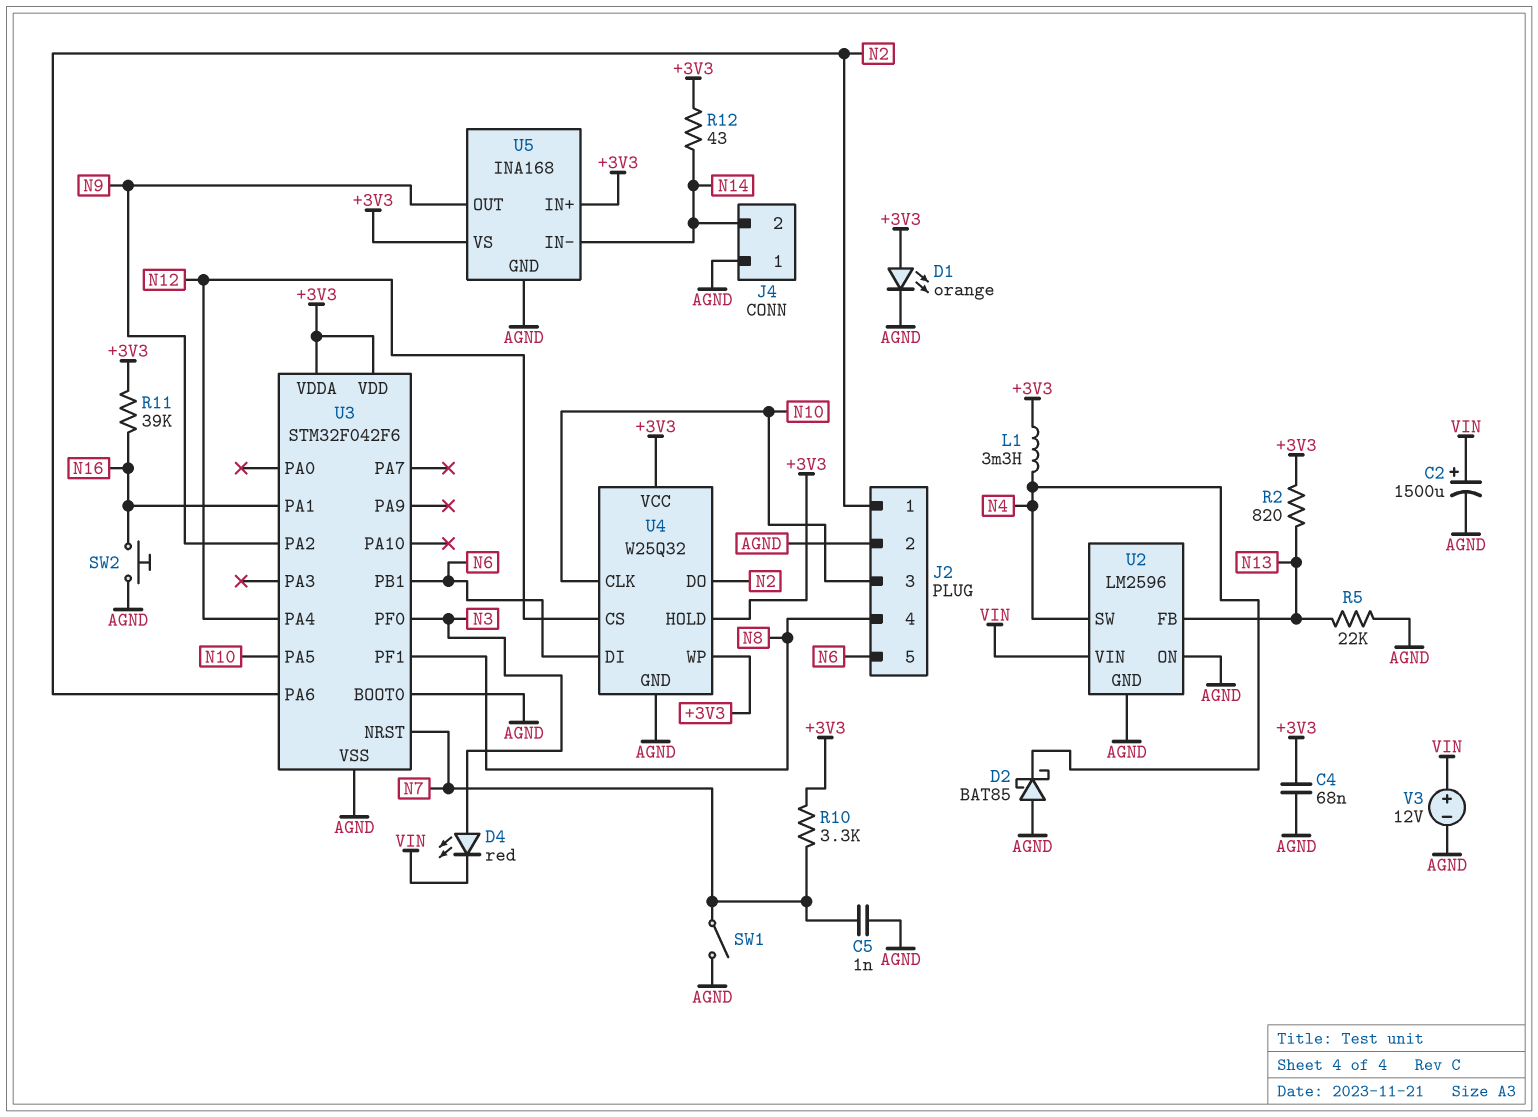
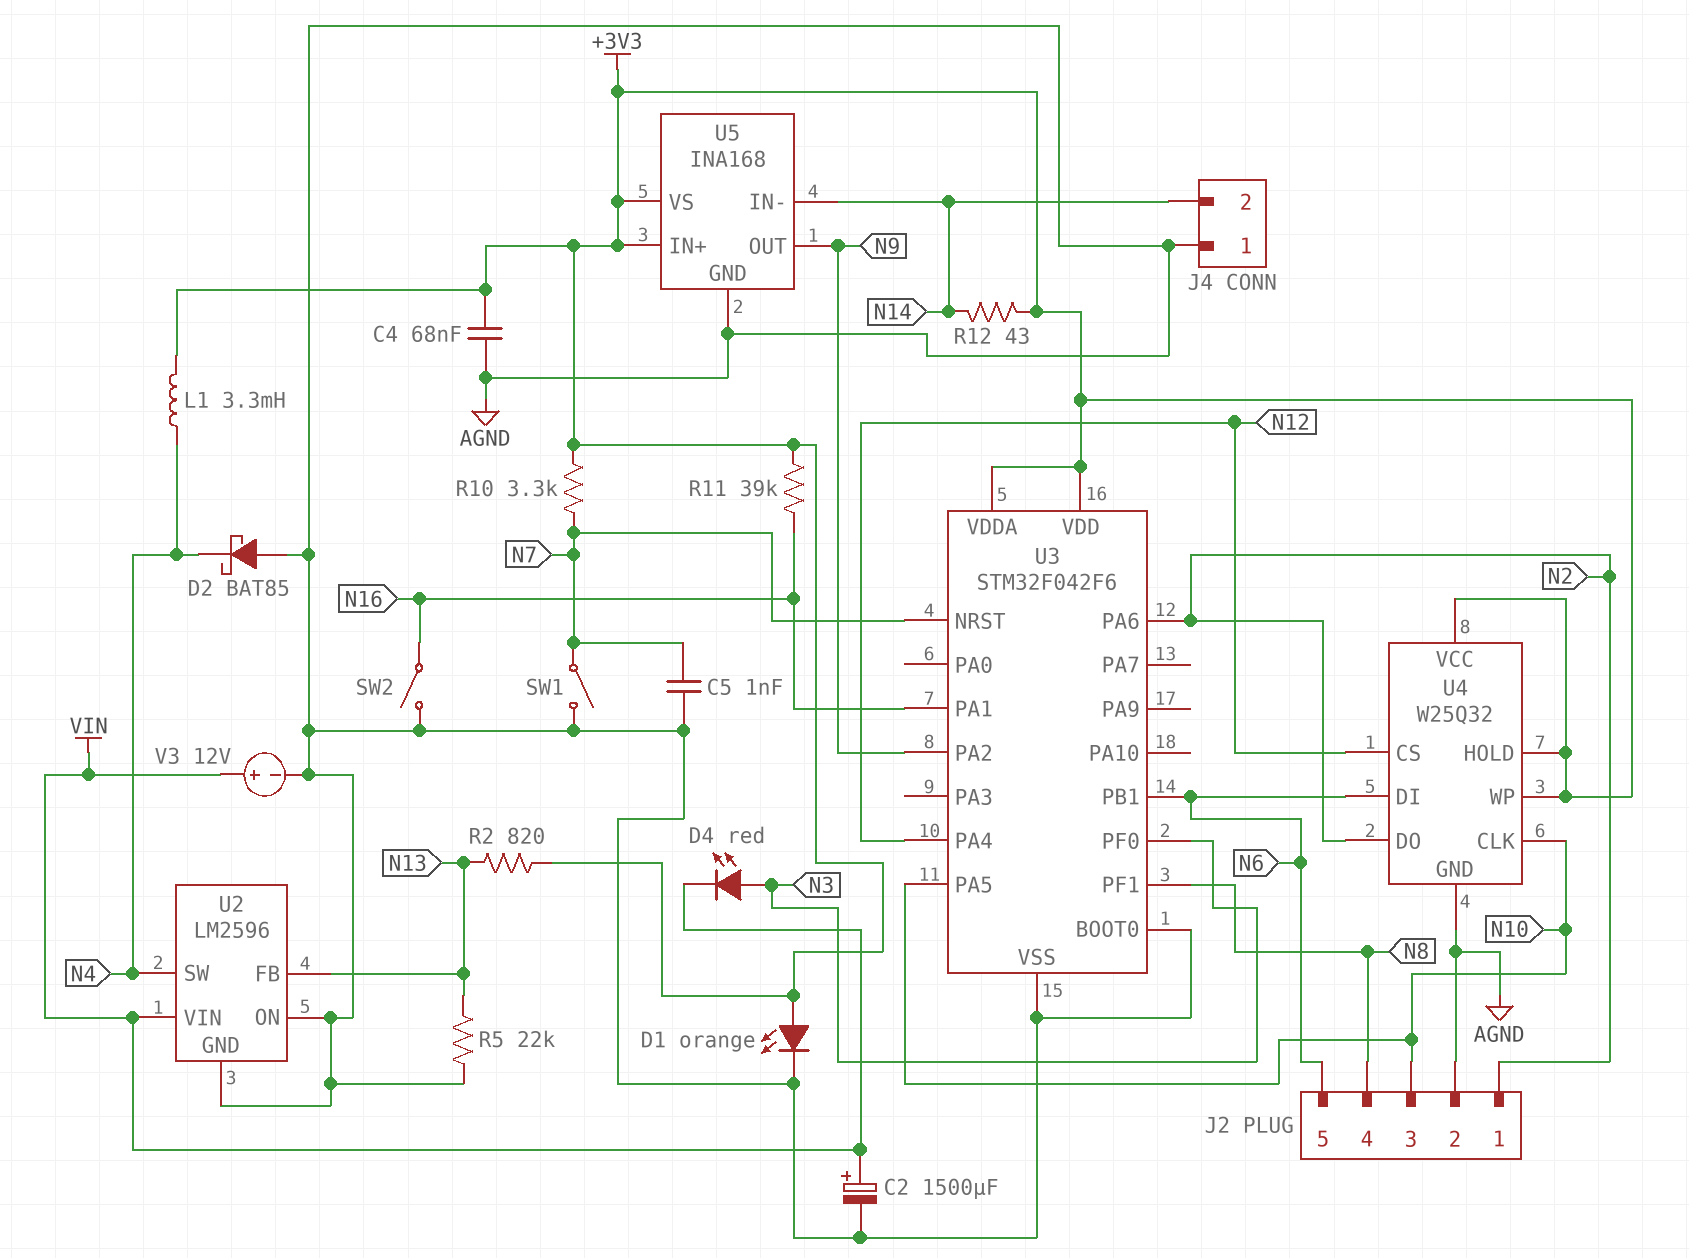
SW2: button (AGND, N16) -> switch (AGND, N16)

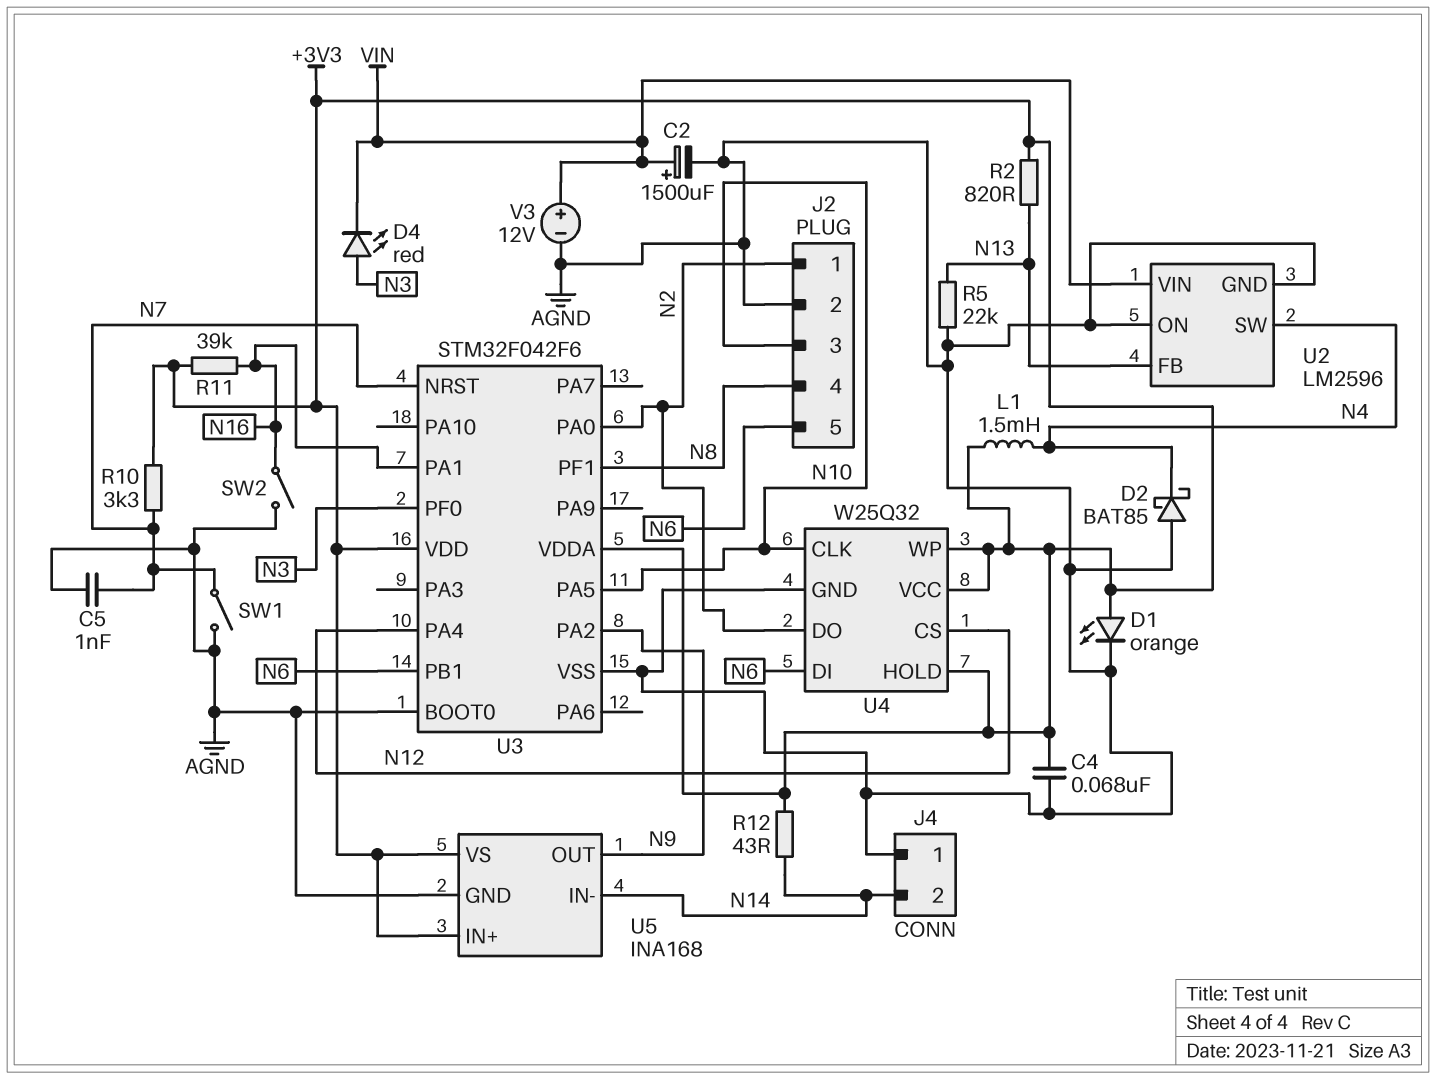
L1: 3.3mH (+3V3, N4) -> 1.5mH (+3V3, N4)
U3 pin PA0: none -> N2
U3 pin PA6: N2 -> none

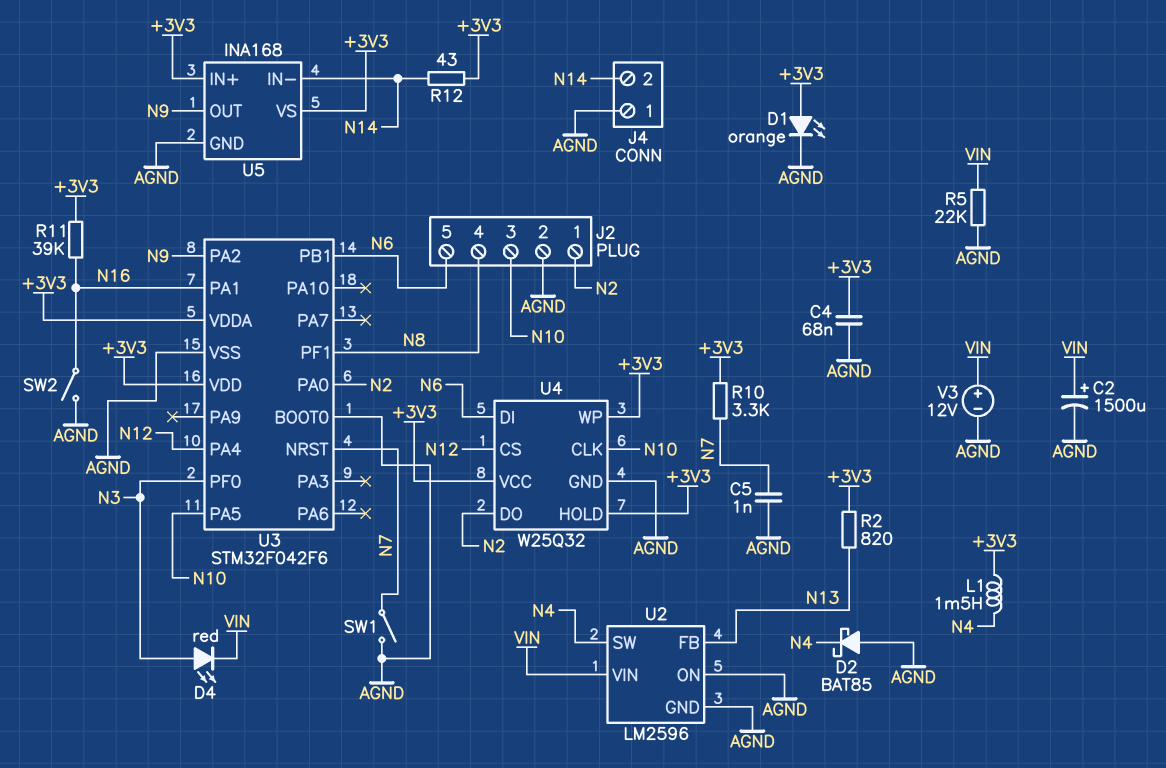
R5: 22k (AGND, N13) -> 22k (AGND, VIN)

